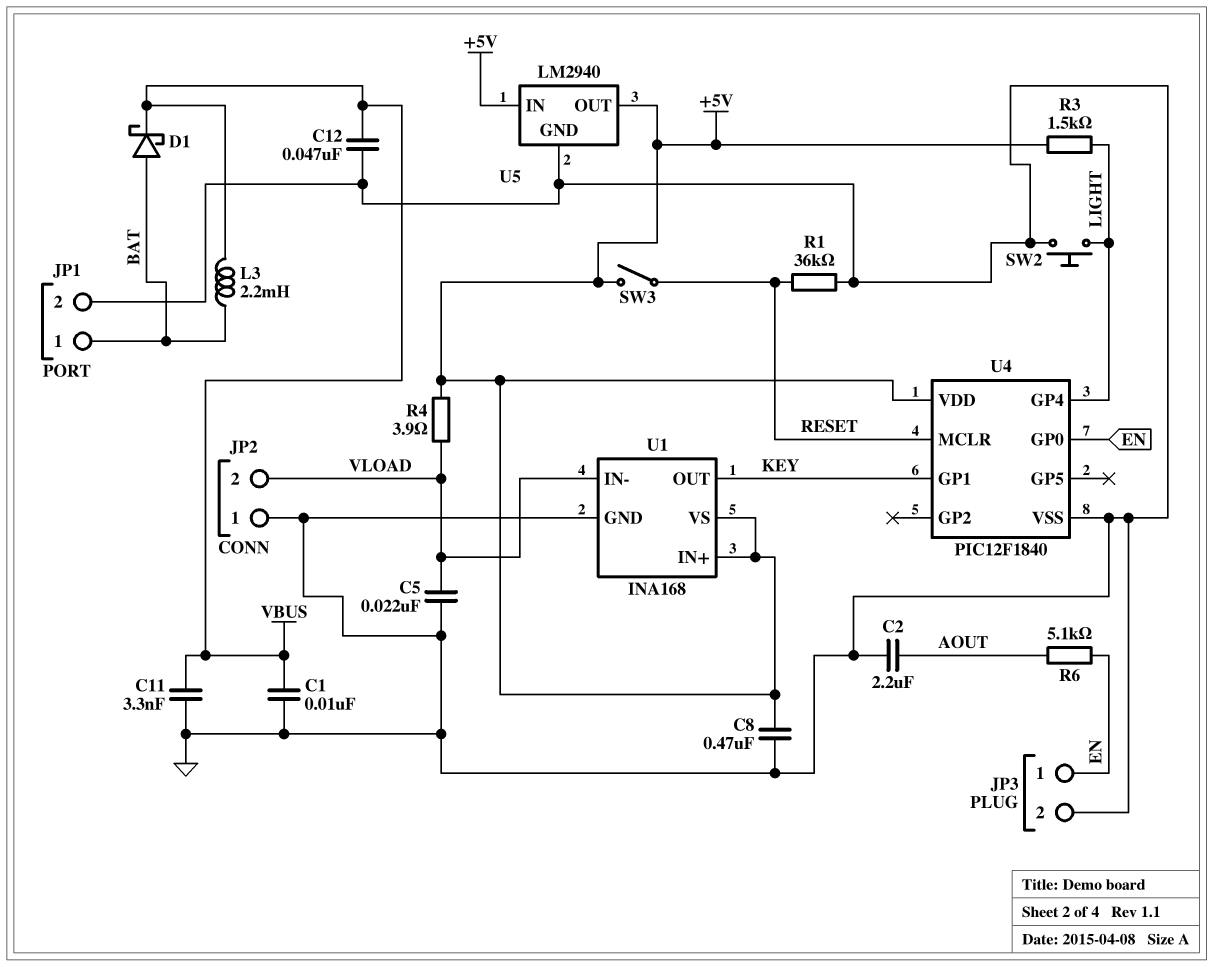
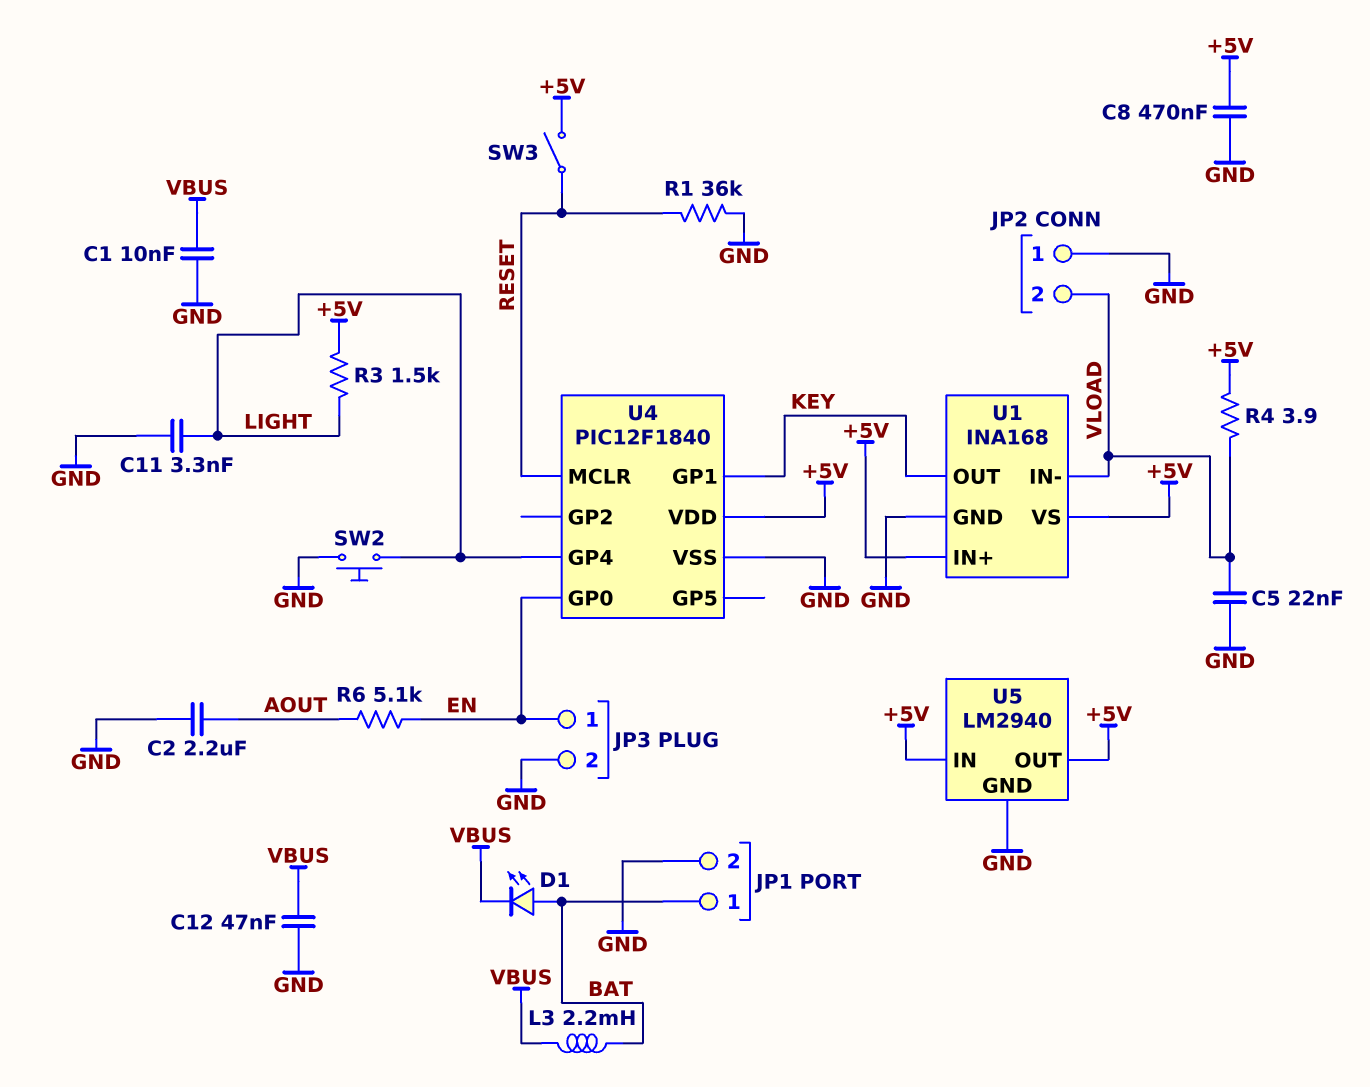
C11: 3.3nF (GND, VBUS) -> 3.3nF (GND, LIGHT)
D1: schottky (A BAT, K VBUS) -> LED (A BAT, K VBUS)

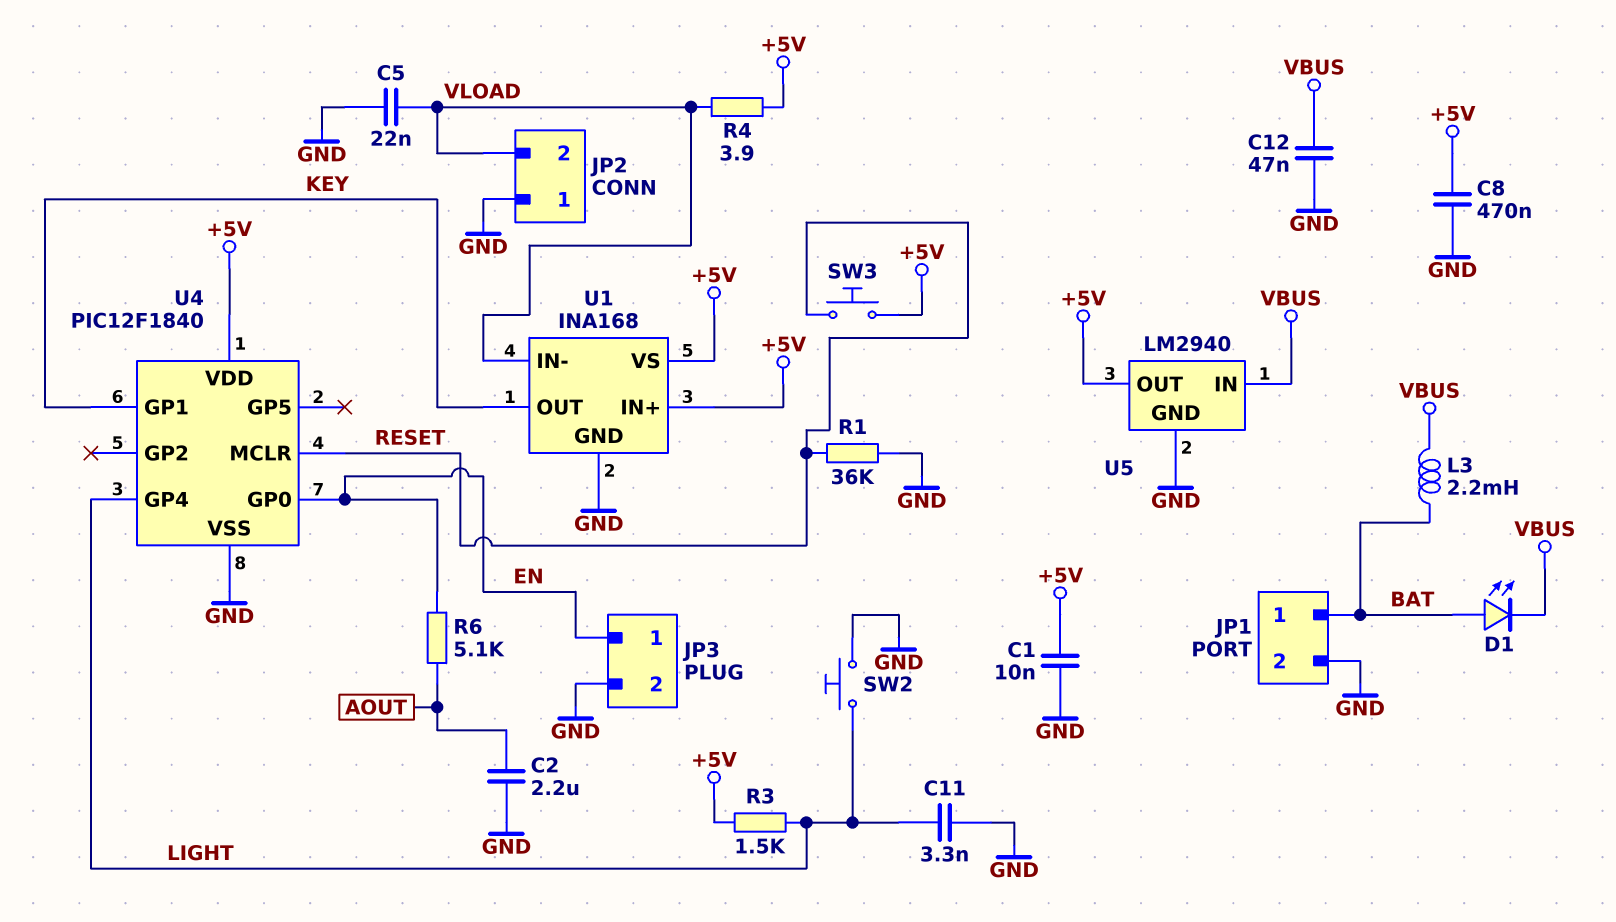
C1: 10nF (GND, VBUS) -> 10nF (+5V, GND)
SW3: switch (+5V, RESET) -> button (+5V, RESET)
U5 pin IN: +5V -> VBUS

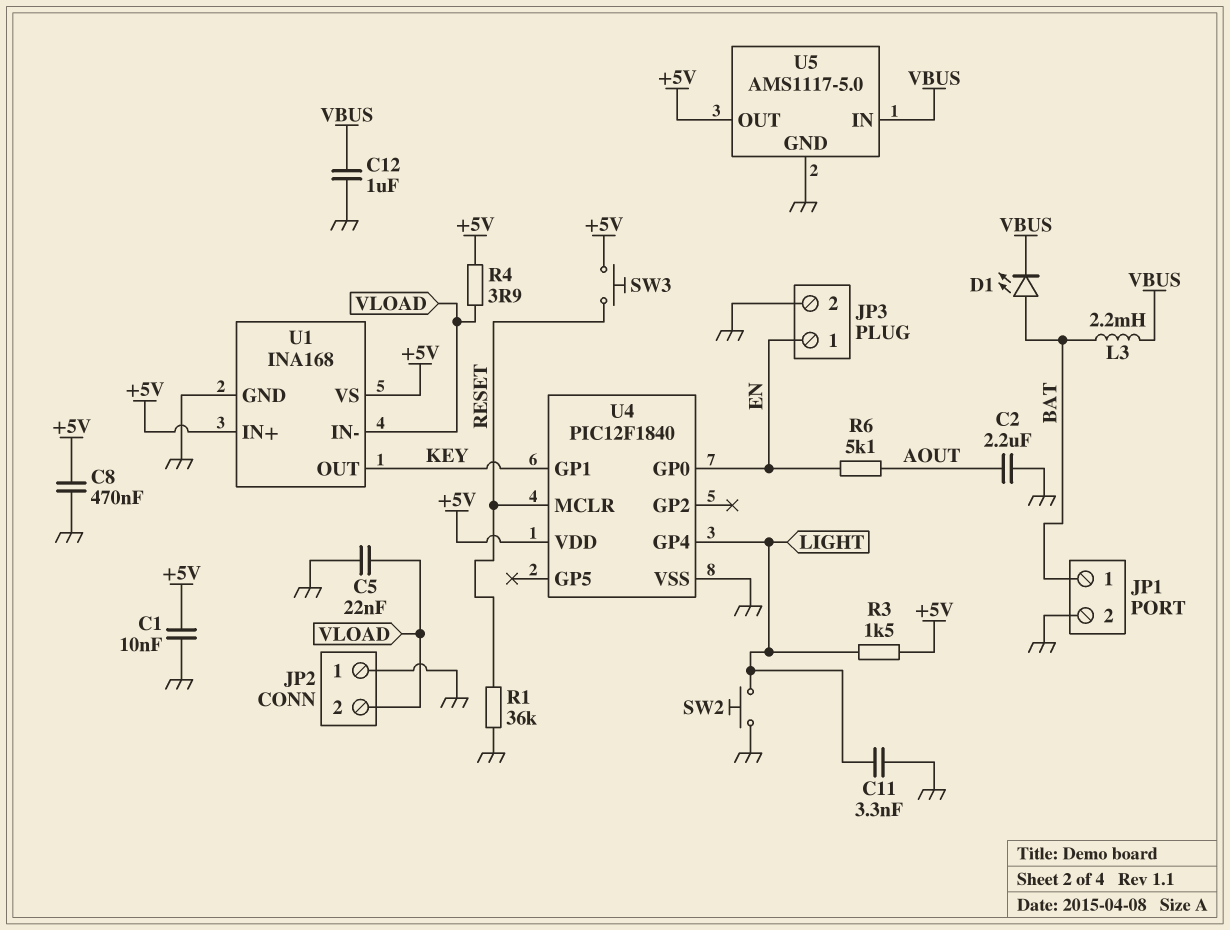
C12: 47nF (GND, VBUS) -> 1uF (GND, VBUS)
U5: LM2940 -> AMS1117-5.0

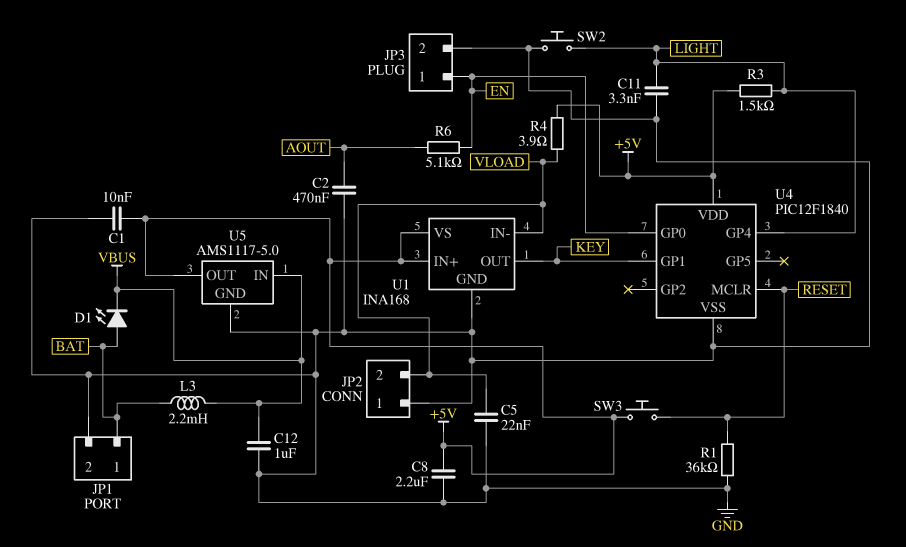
C2: 2.2uF (AOUT, GND) -> 470nF (AOUT, GND)
C8: 470nF (+5V, GND) -> 2.2uF (+5V, GND)

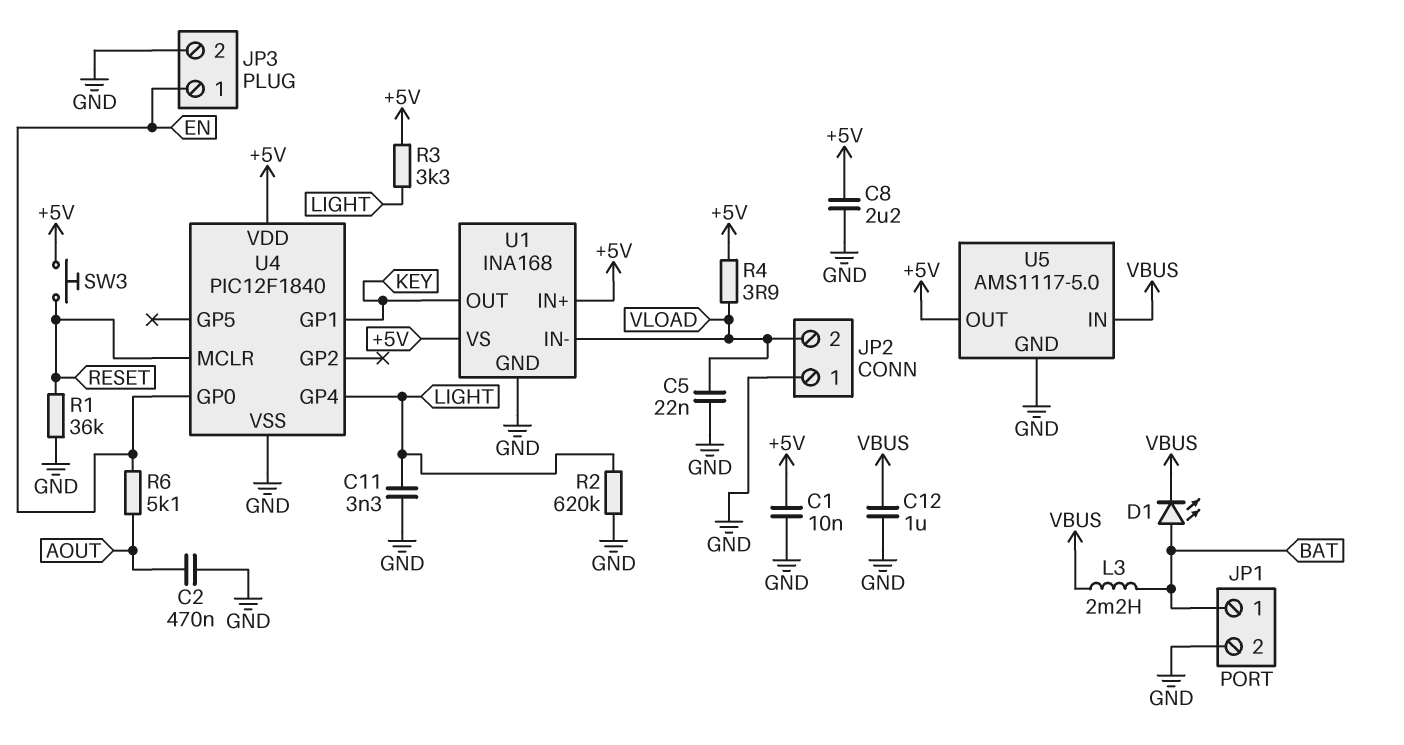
R2: none -> 620k (GND, LIGHT)
R3: 1.5k (+5V, LIGHT) -> 3.3k (+5V, LIGHT)
SW2: button (GND, LIGHT) -> none

